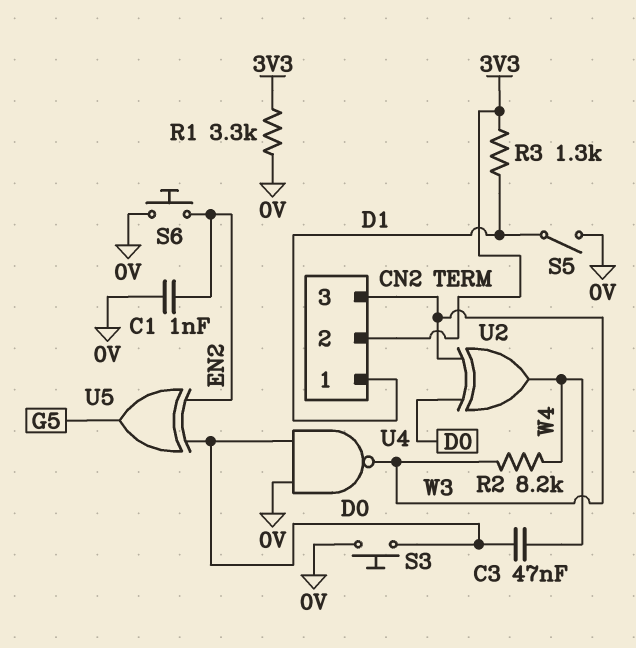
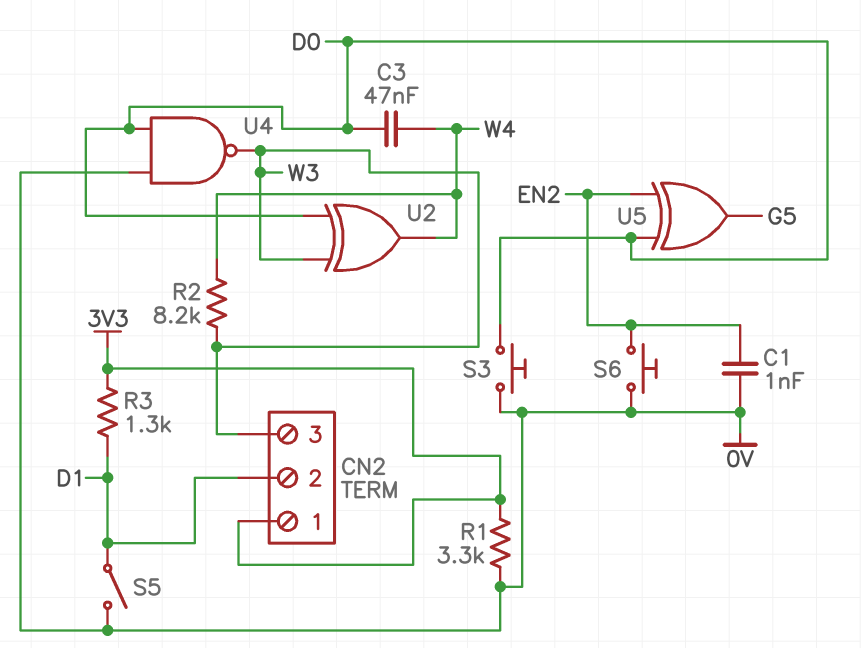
CN2 pin 1: D1 -> 3V3
CN2 pin 2: 3V3 -> D1

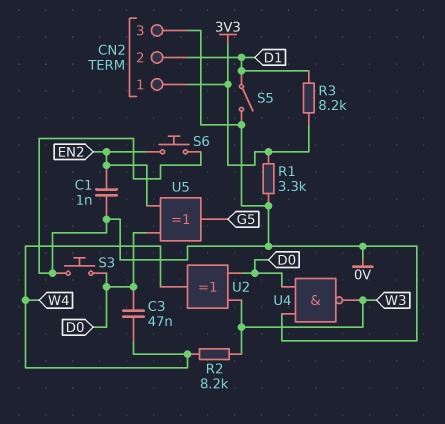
CN2 pin 3: W3 -> 0V
R3: 1.3k (3V3, D1) -> 8.2k (3V3, D1)

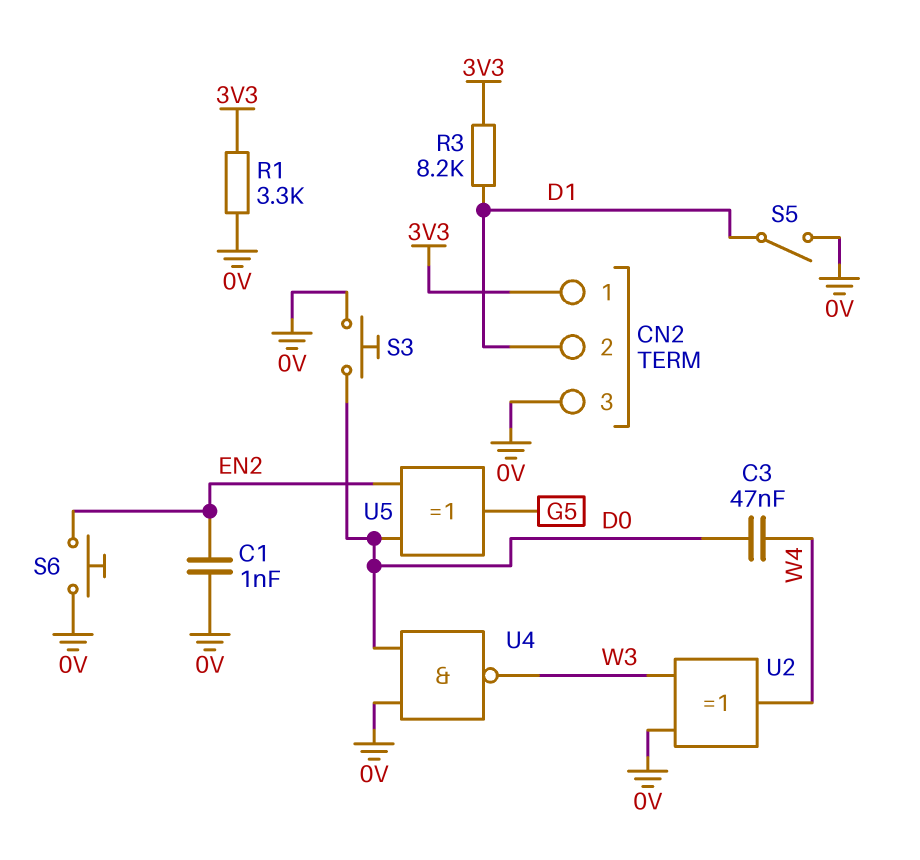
R2: 8.2k (W3, W4) -> none
U2: XOR (in D0, in W3, out W4) -> XOR (in 0V, in W3, out W4)

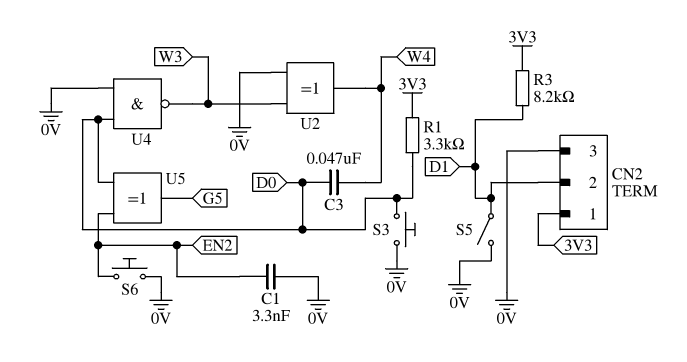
C1: 1nF (0V, EN2) -> 3.3nF (0V, EN2)
R1: 3.3k (0V, 3V3) -> 3.3k (3V3, D0)

